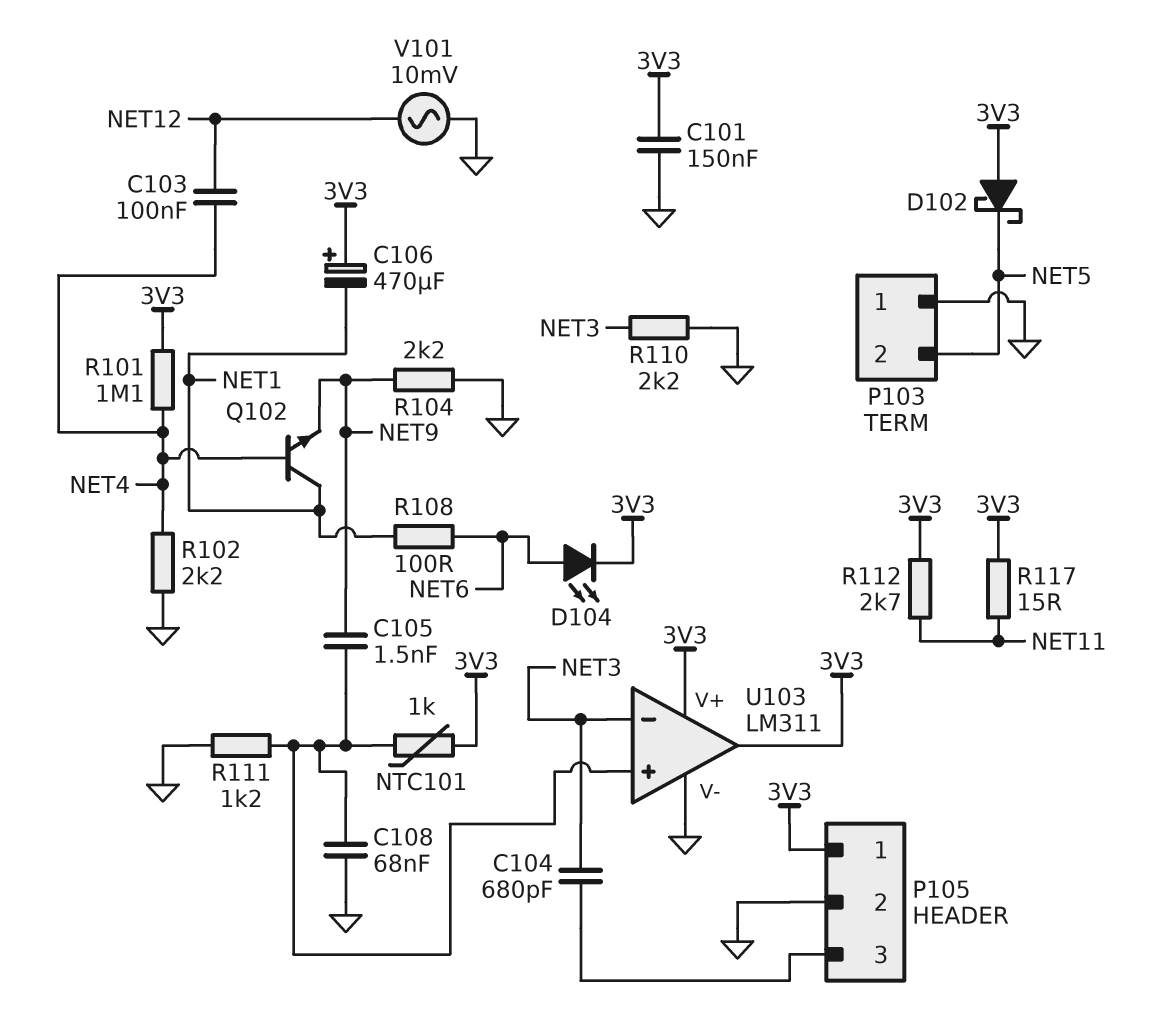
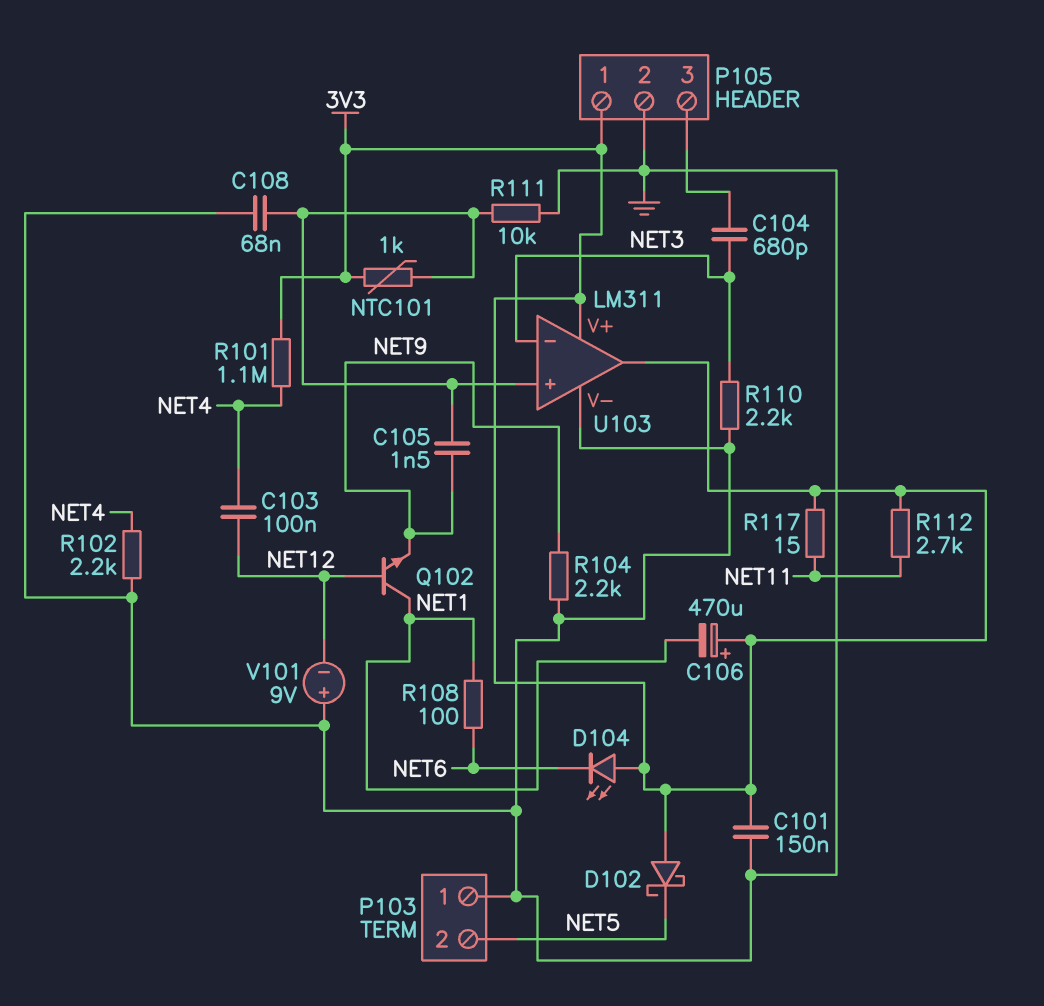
D104: LED (A NET6, K 3V3) -> LED (A 3V3, K NET6)
Q102: NPN (B NET4, C NET1, E NET9) -> NPN (B NET12, C NET1, E NET9)
R111: 1.2k (GND, U103/in+) -> 10k (GND, U103/in+)
V101: AC 10mV (GND, NET12) -> 9V (plus GND, minus NET12)

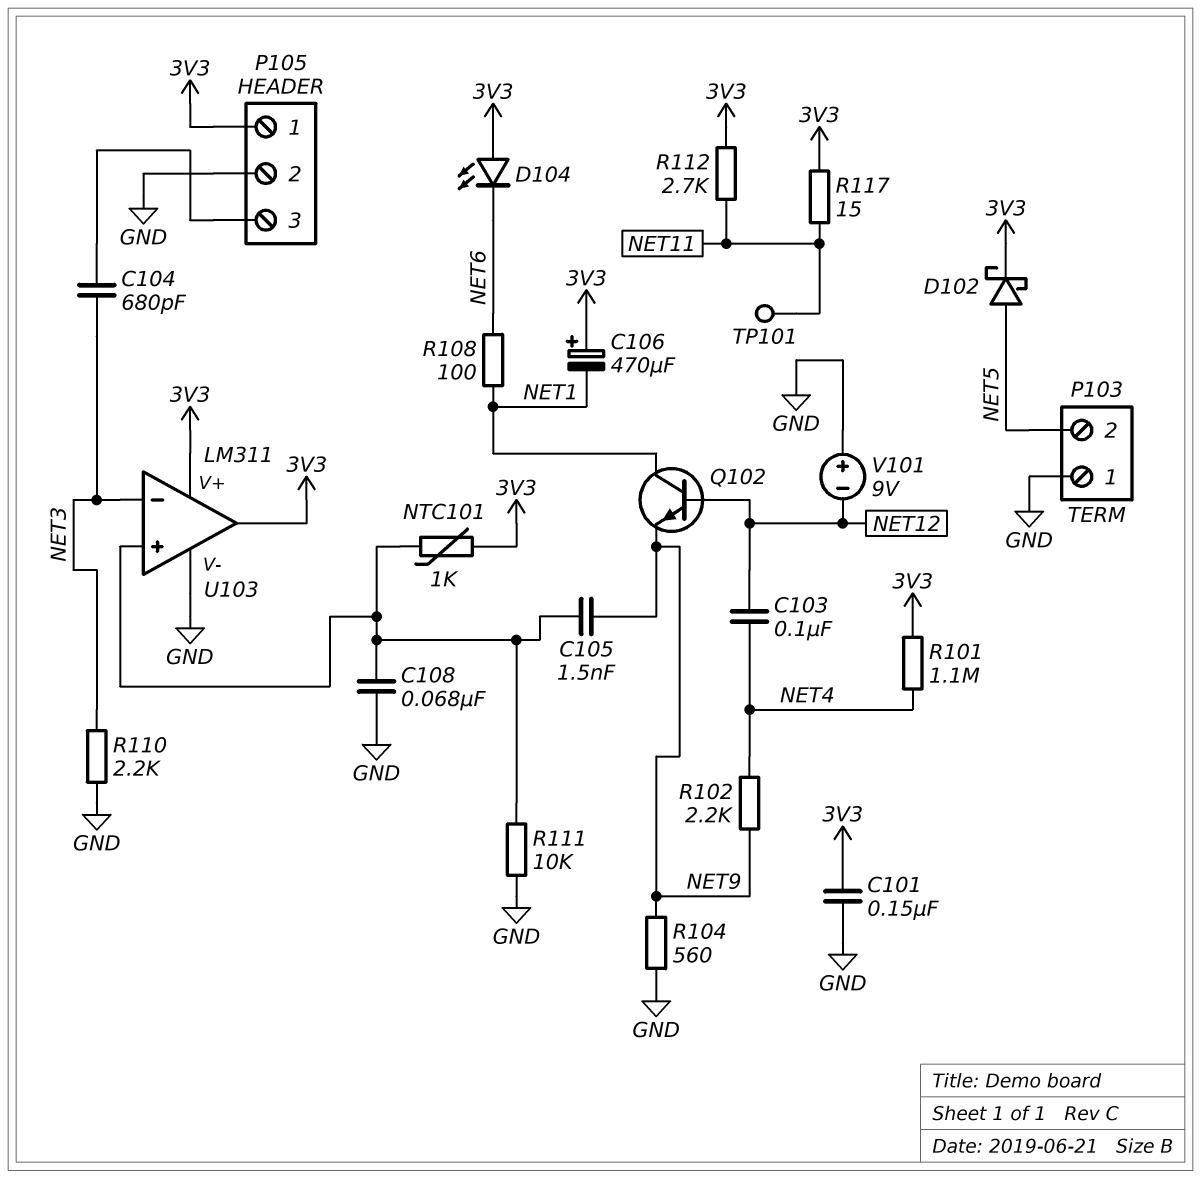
D102: schottky (A 3V3, K NET5) -> schottky (A NET5, K 3V3)
R102: 2.2k (GND, NET4) -> 2.2k (NET4, NET9)
R104: 2.2k (GND, NET9) -> 560 (GND, NET9)
TP101: none -> test point (NET11)

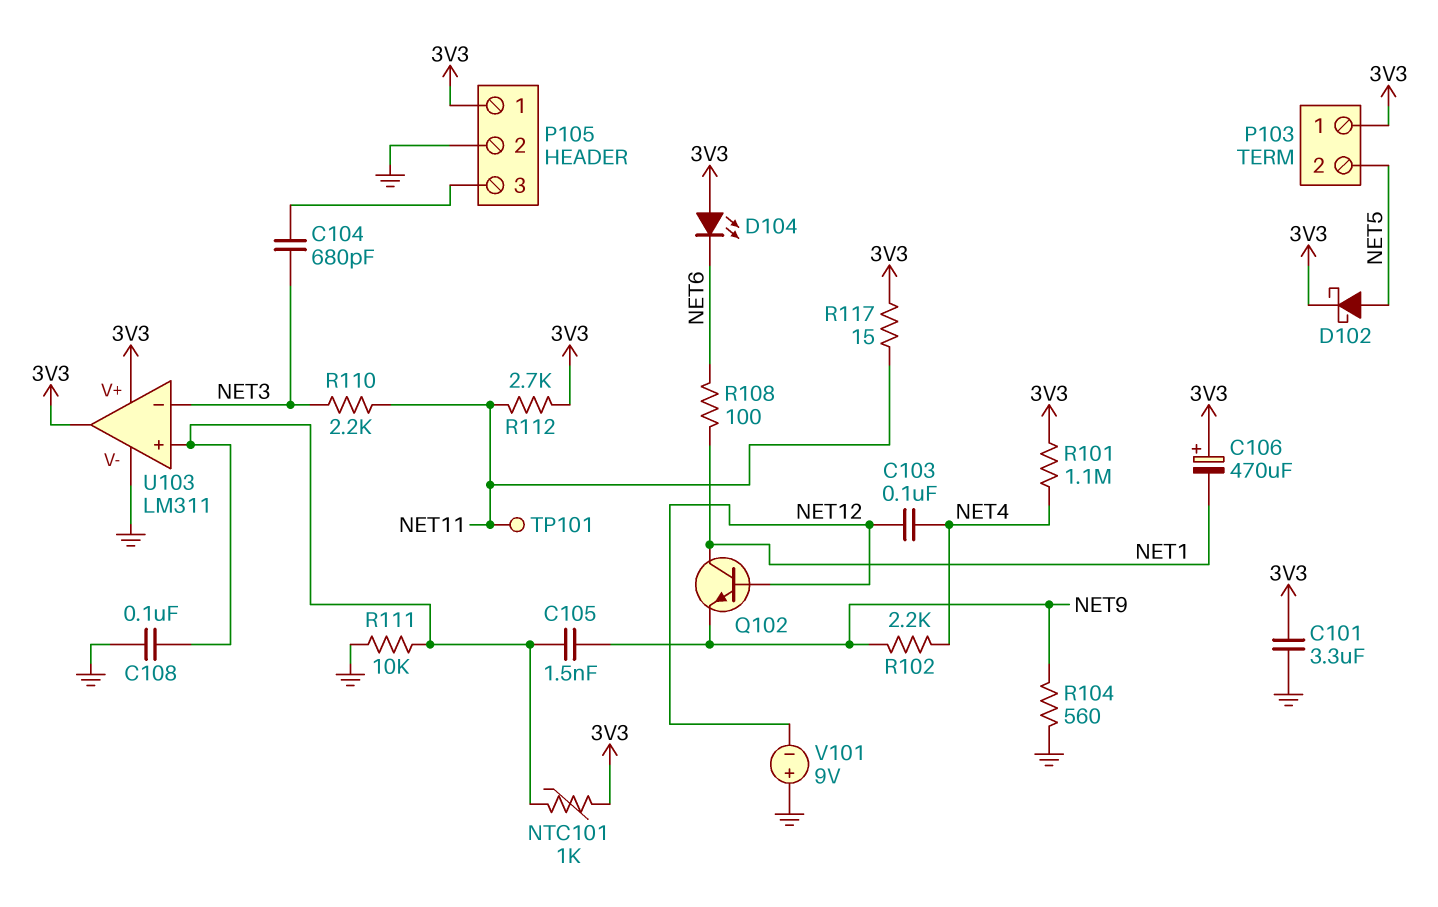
C101: 150nF (3V3, GND) -> 3.3uF (3V3, GND)
C108: 68nF (GND, U103/in+) -> 100nF (GND, U103/in+)
P103 pin 1: GND -> 3V3
R110: 2.2k (GND, NET3) -> 2.2k (NET3, NET11)

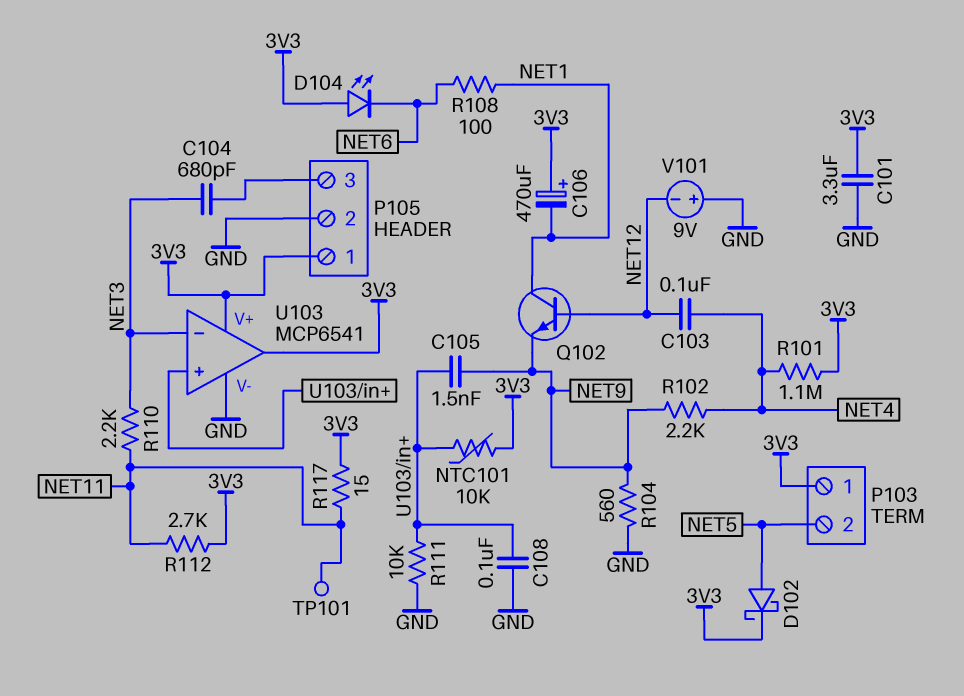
NTC101: 1k (3V3, U103/in+) -> 10k (3V3, U103/in+)
U103: LM311 -> MCP6541

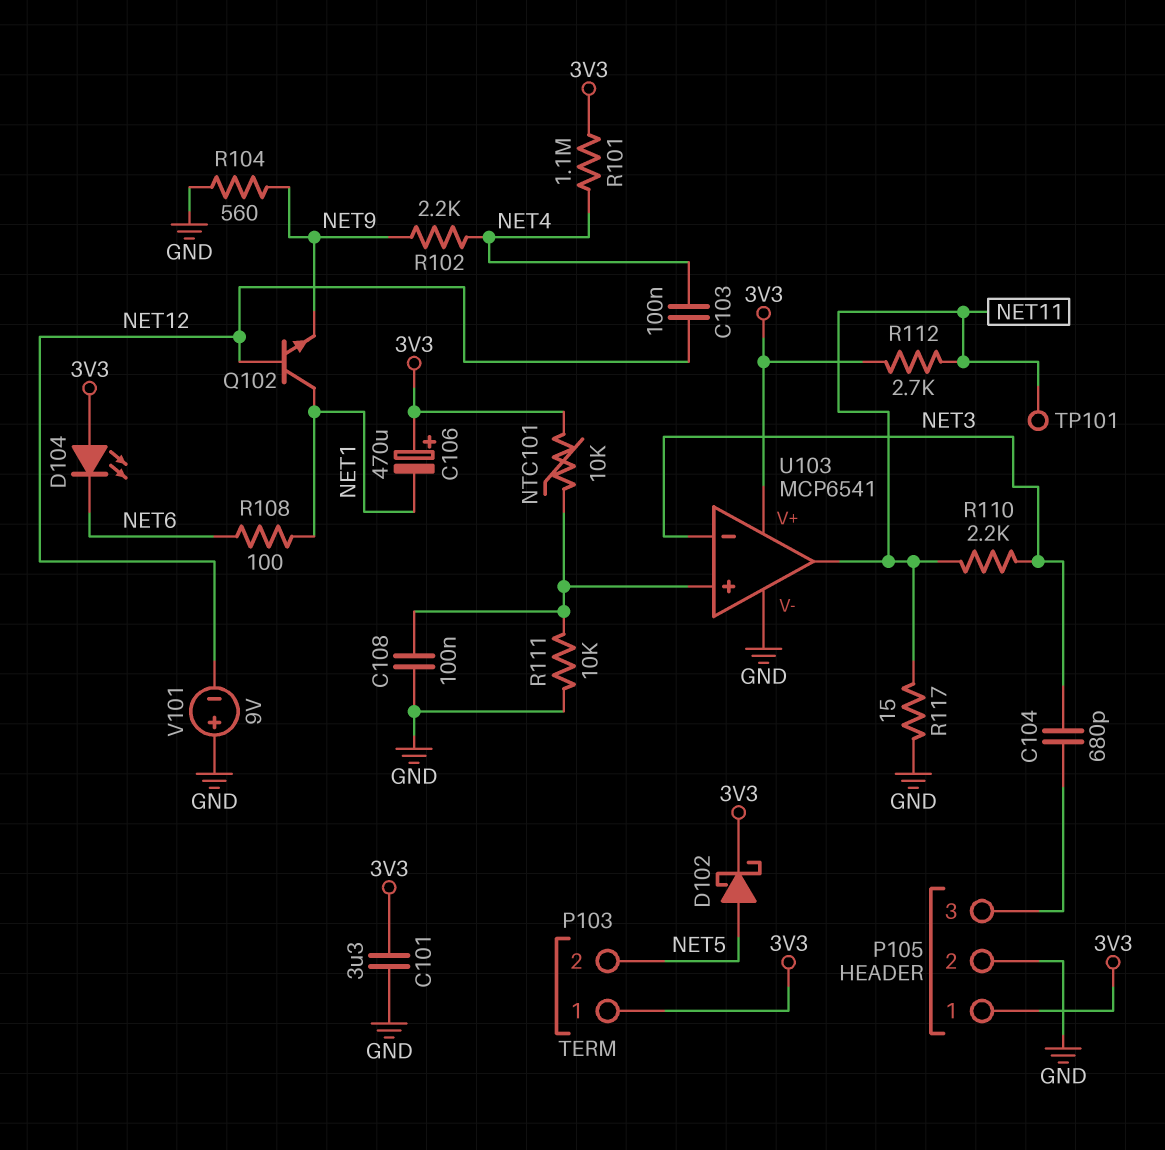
C105: 1.5nF (NET9, U103/in+) -> none
R117: 15 (3V3, NET11) -> 15 (GND, NET11)
U103 pin out: 3V3 -> NET11

